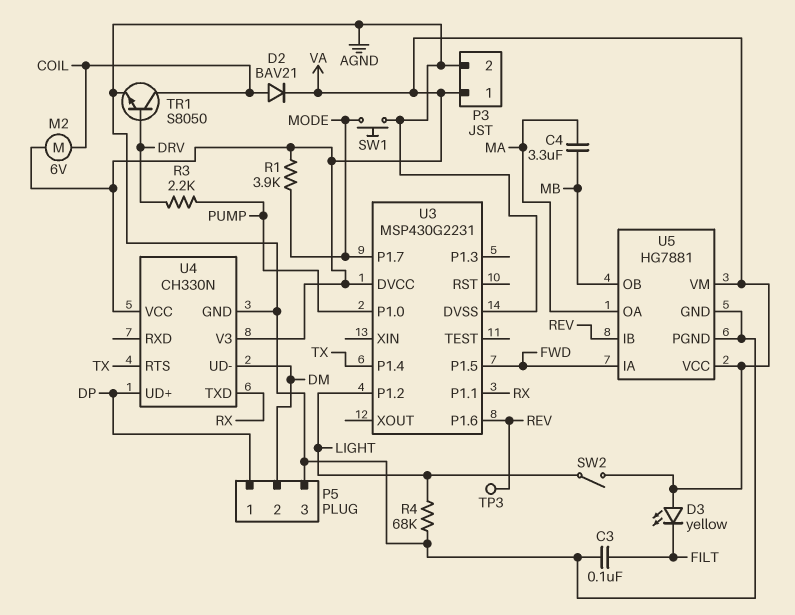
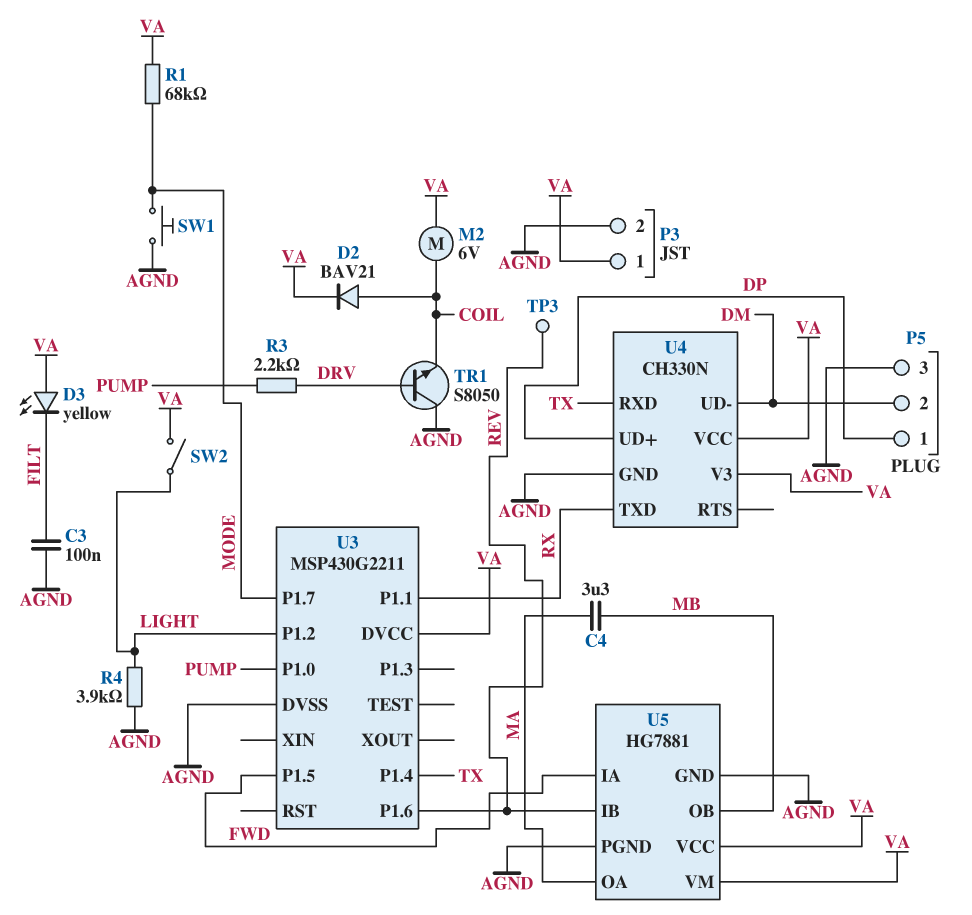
R1: 3.9k (MODE, VA) -> 68k (MODE, VA)
R4: 68k (AGND, LIGHT) -> 3.9k (AGND, LIGHT)
TR1: NPN S8050 (B DRV, C COIL, E AGND) -> NPN S8050 (B DRV, C AGND, E COIL)
U3: MSP430G2231 -> MSP430G2211
U4 pin RTS: TX -> none
U4 pin RXD: none -> TX

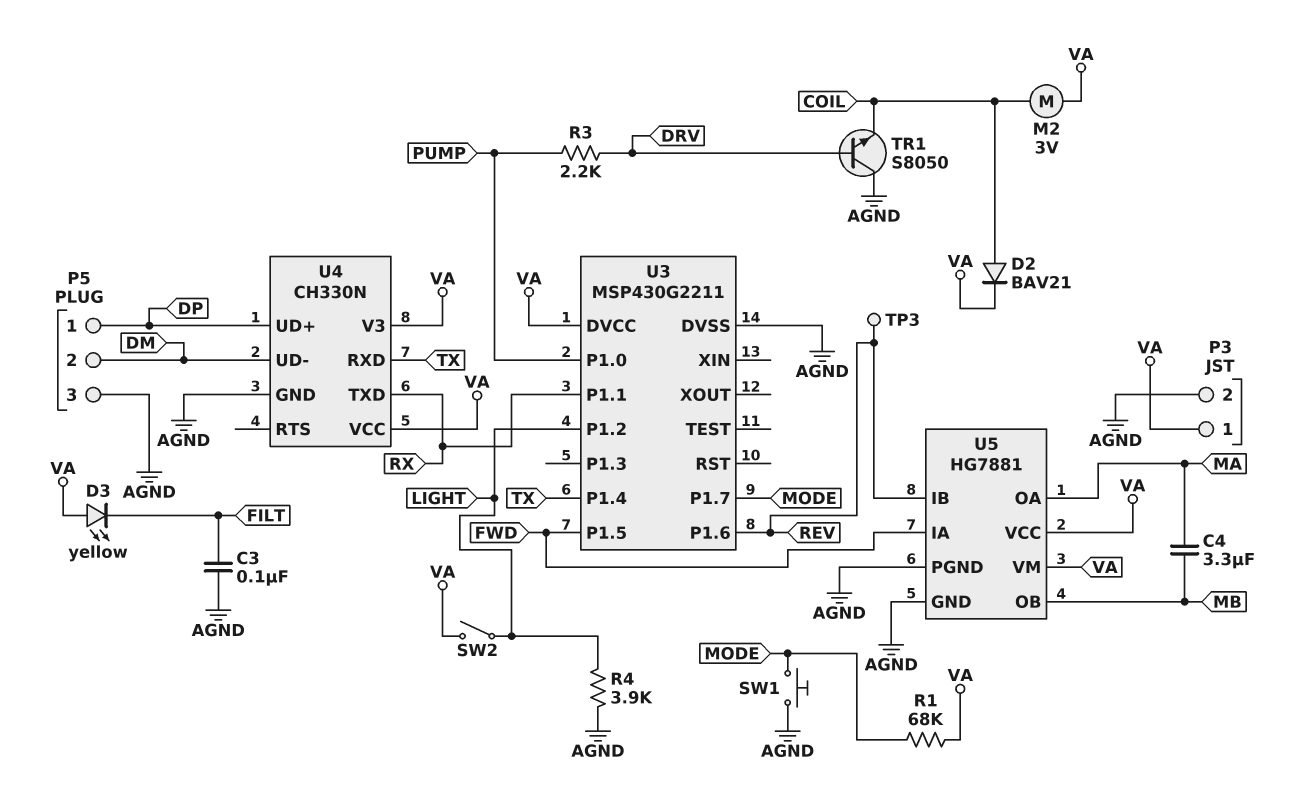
M2: motor 6V (COIL, VA) -> motor 3V (COIL, VA)

